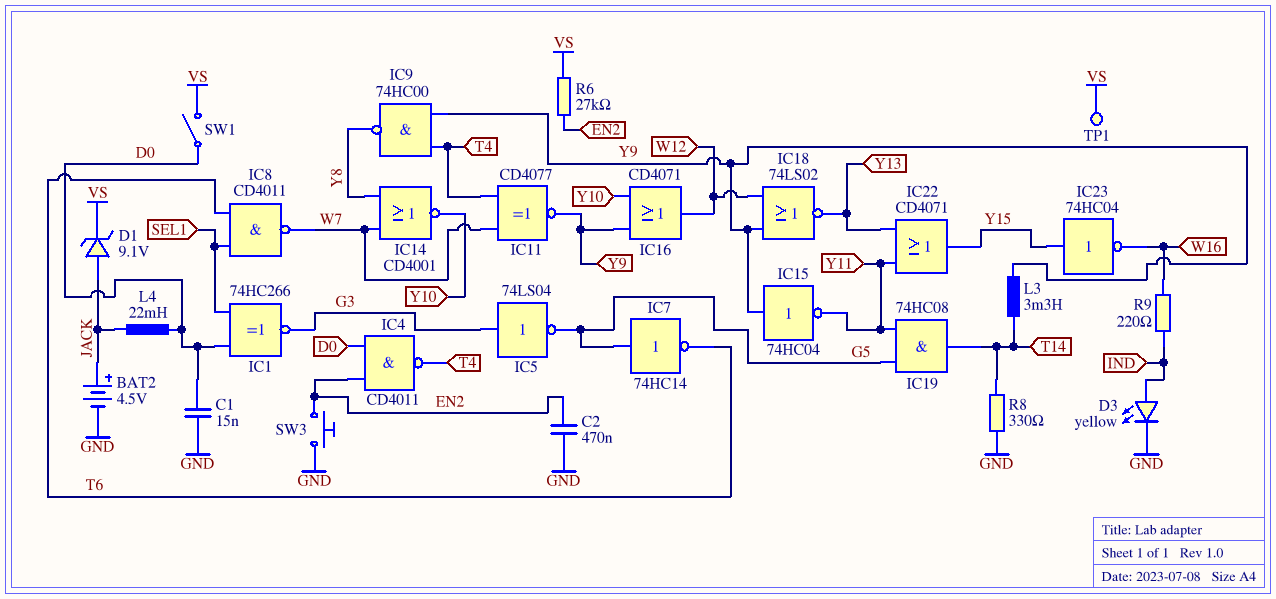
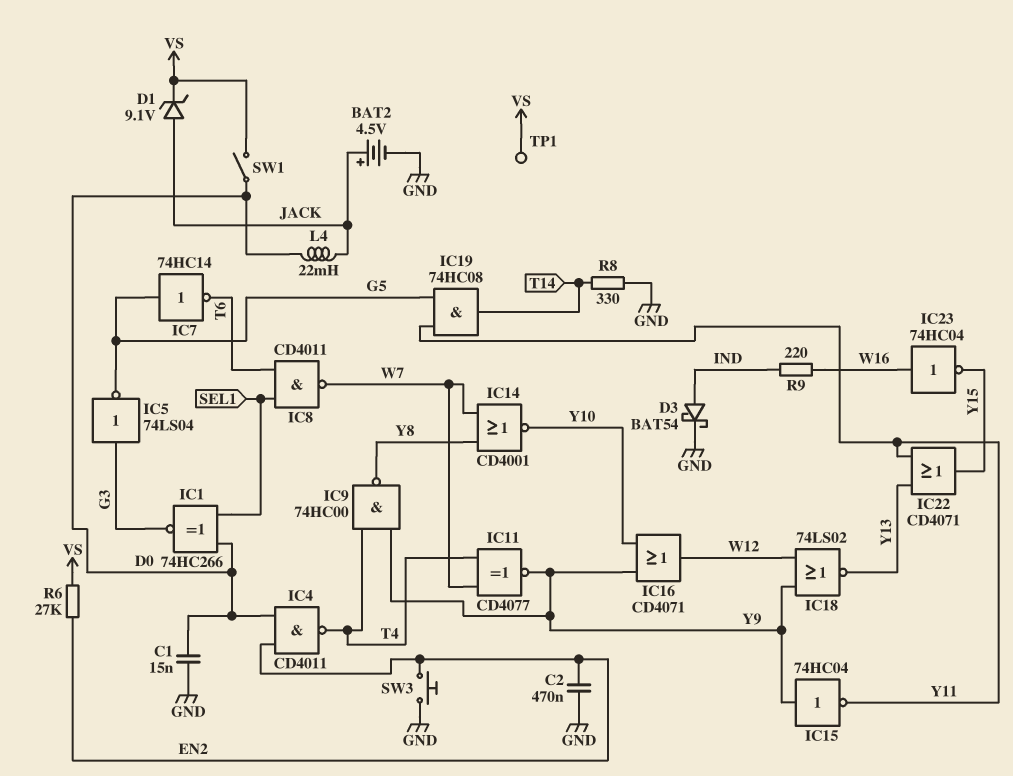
D3: LED yellow (A IND, K GND) -> schottky BAT54 (A IND, K GND)
IC23: NOT 74HC04 (in Y15, out W16) -> NOT 74HC04 (in W16, out Y15)
L3: 3.3mH (T14, Y9) -> none

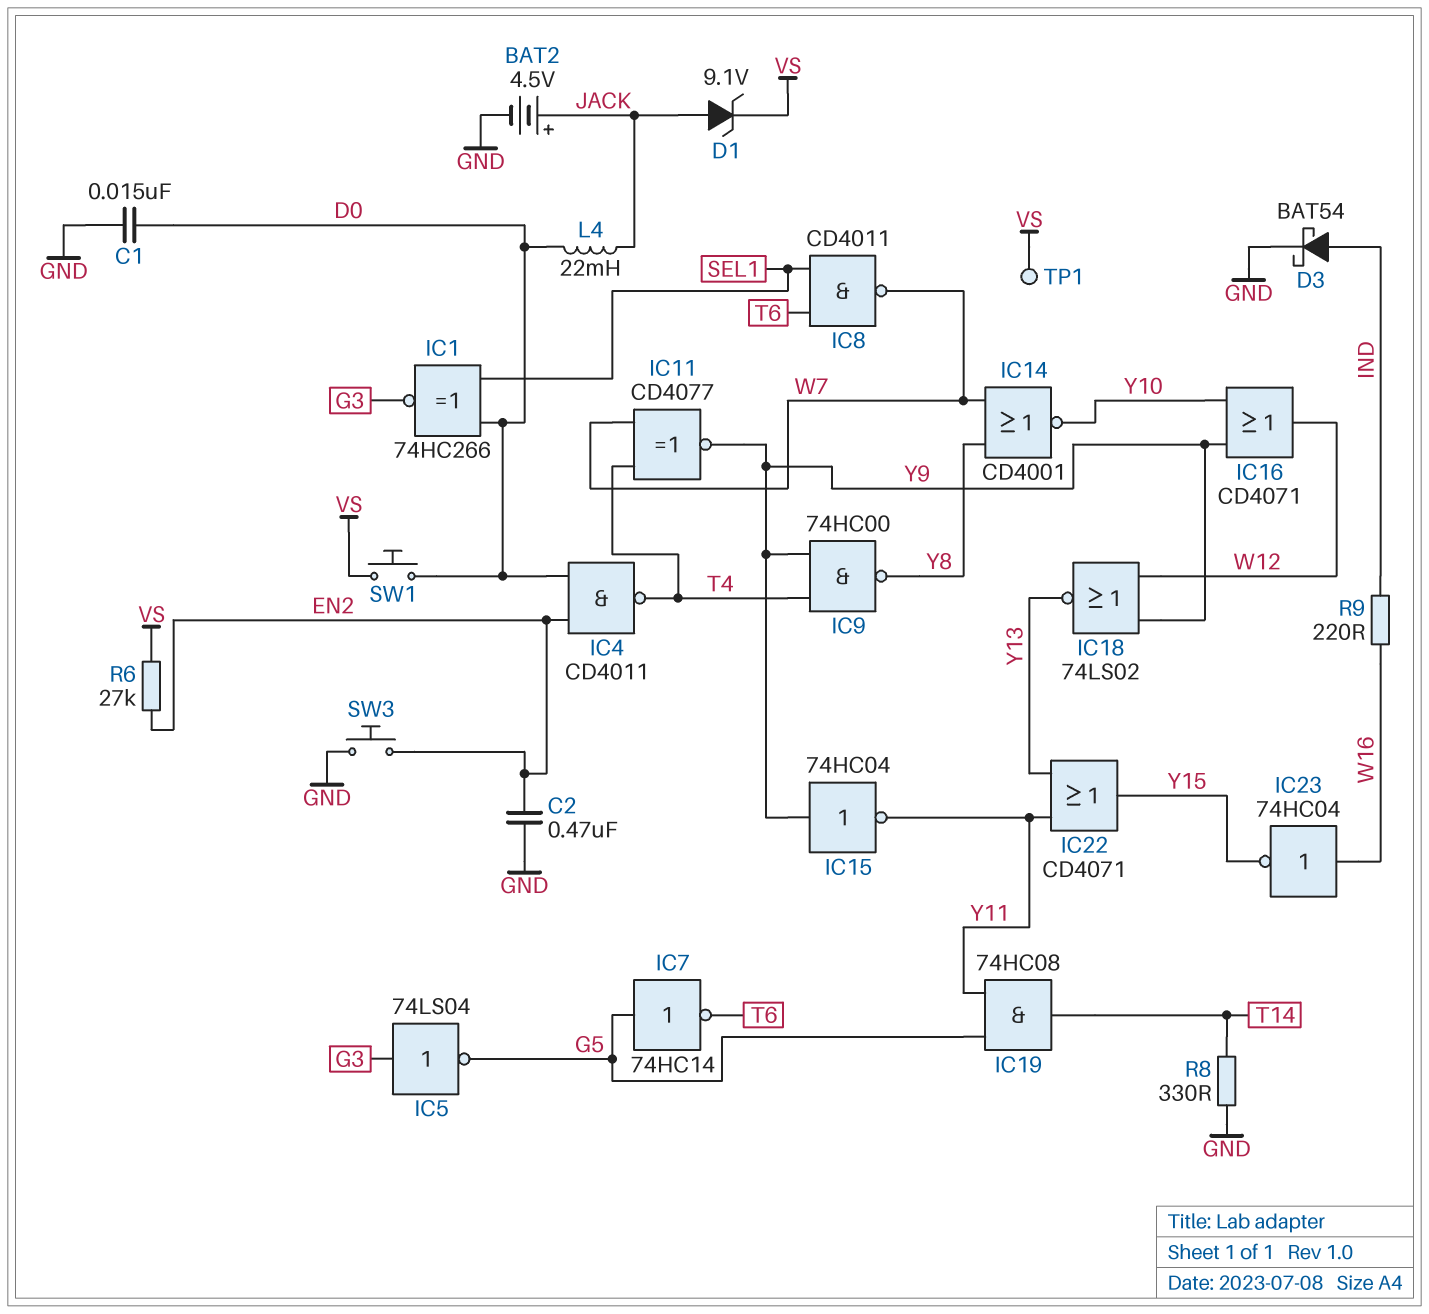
SW1: switch (D0, VS) -> button (D0, VS)

